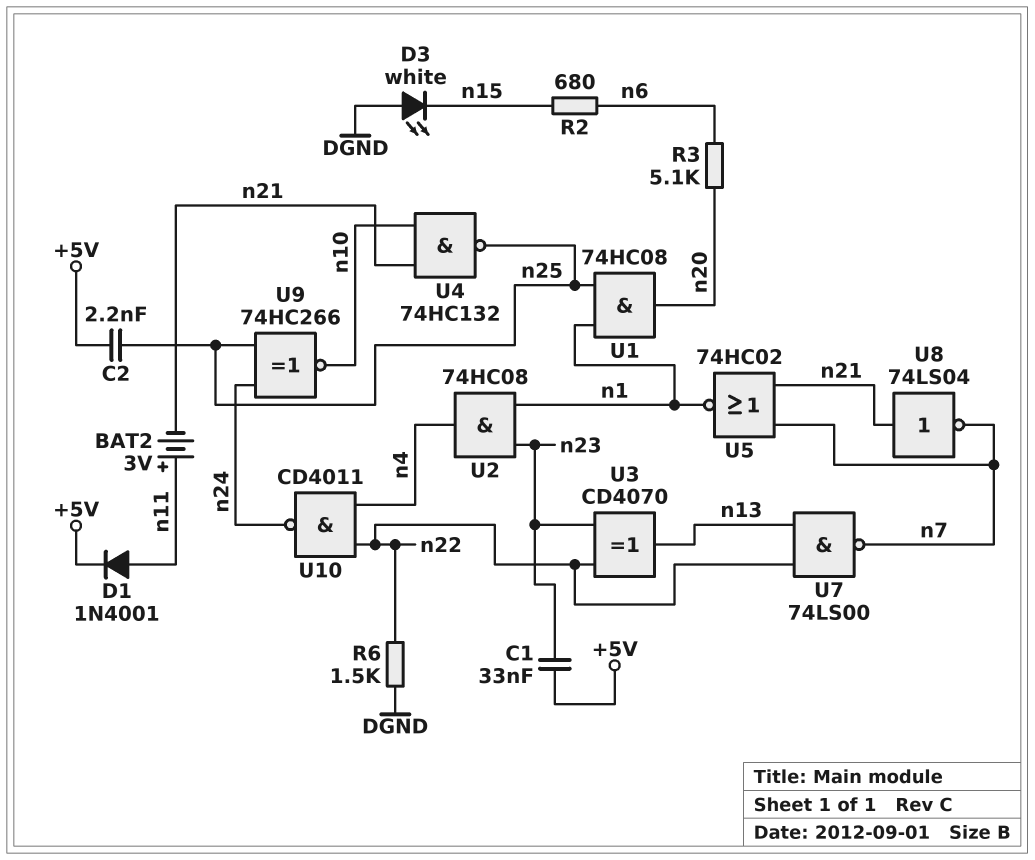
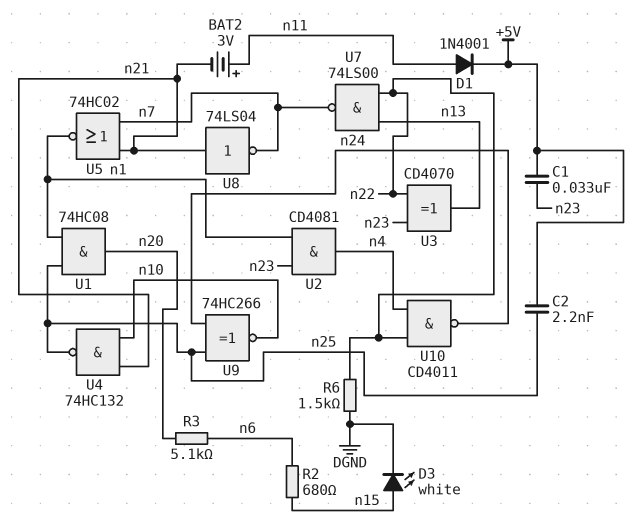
D3: LED white (A DGND, K n15) -> LED white (A n15, K DGND)
U2: AND 74HC08 (in n1, in n23, out n4) -> AND CD4081 (in n1, in n23, out n4)

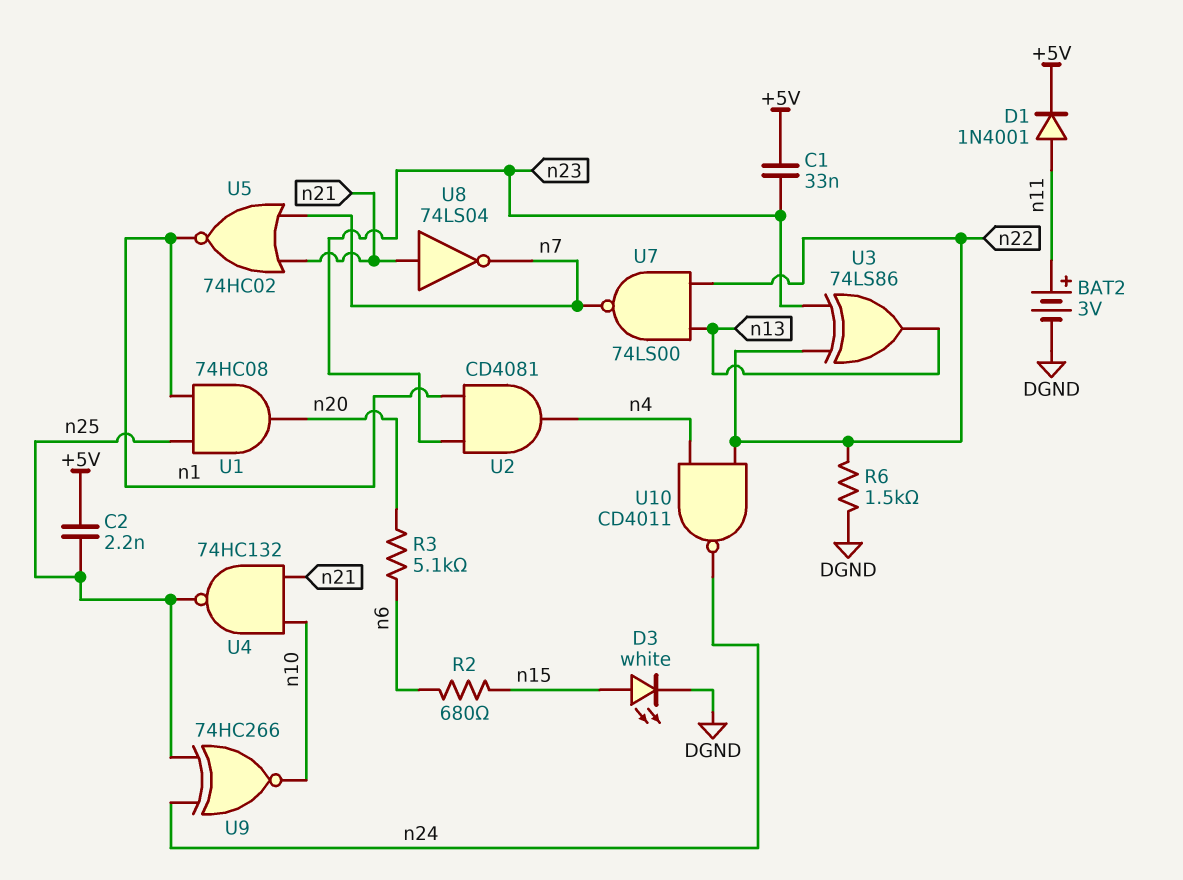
BAT2: 3V (plus n11, minus n21) -> 3V (plus n11, minus DGND)
U3: XOR CD4070 (in n22, in n23, out n13) -> XOR 74LS86 (in n22, in n23, out n13)

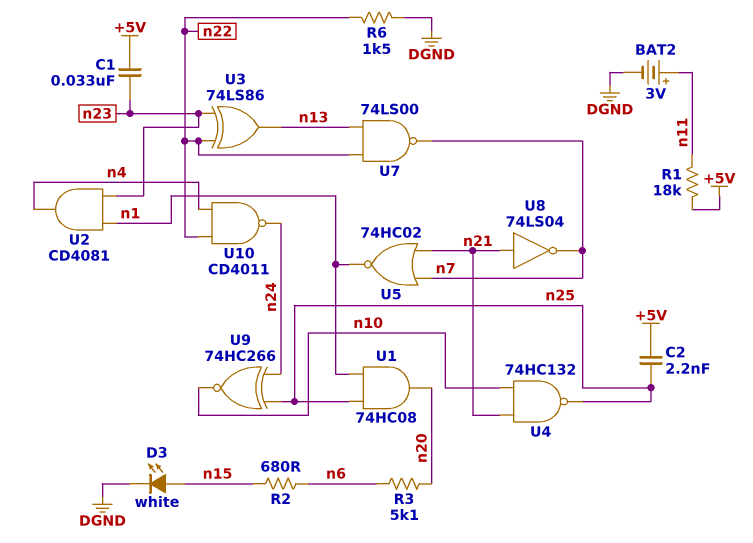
D1: diode 1N4001 (A n11, K +5V) -> none
R1: none -> 18k (+5V, n11)

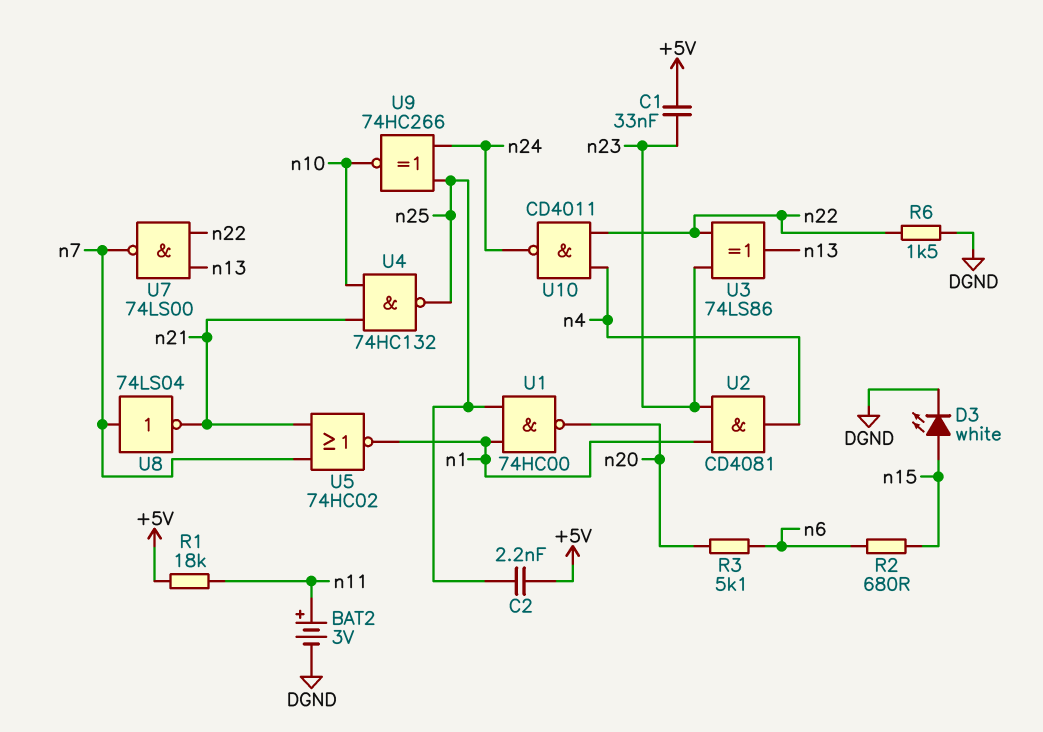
U1: AND 74HC08 (in n1, in n25, out n20) -> NAND 74HC00 (in n1, in n25, out n20)
U8: NOT 74LS04 (in n21, out n7) -> NOT 74LS04 (in n7, out n21)

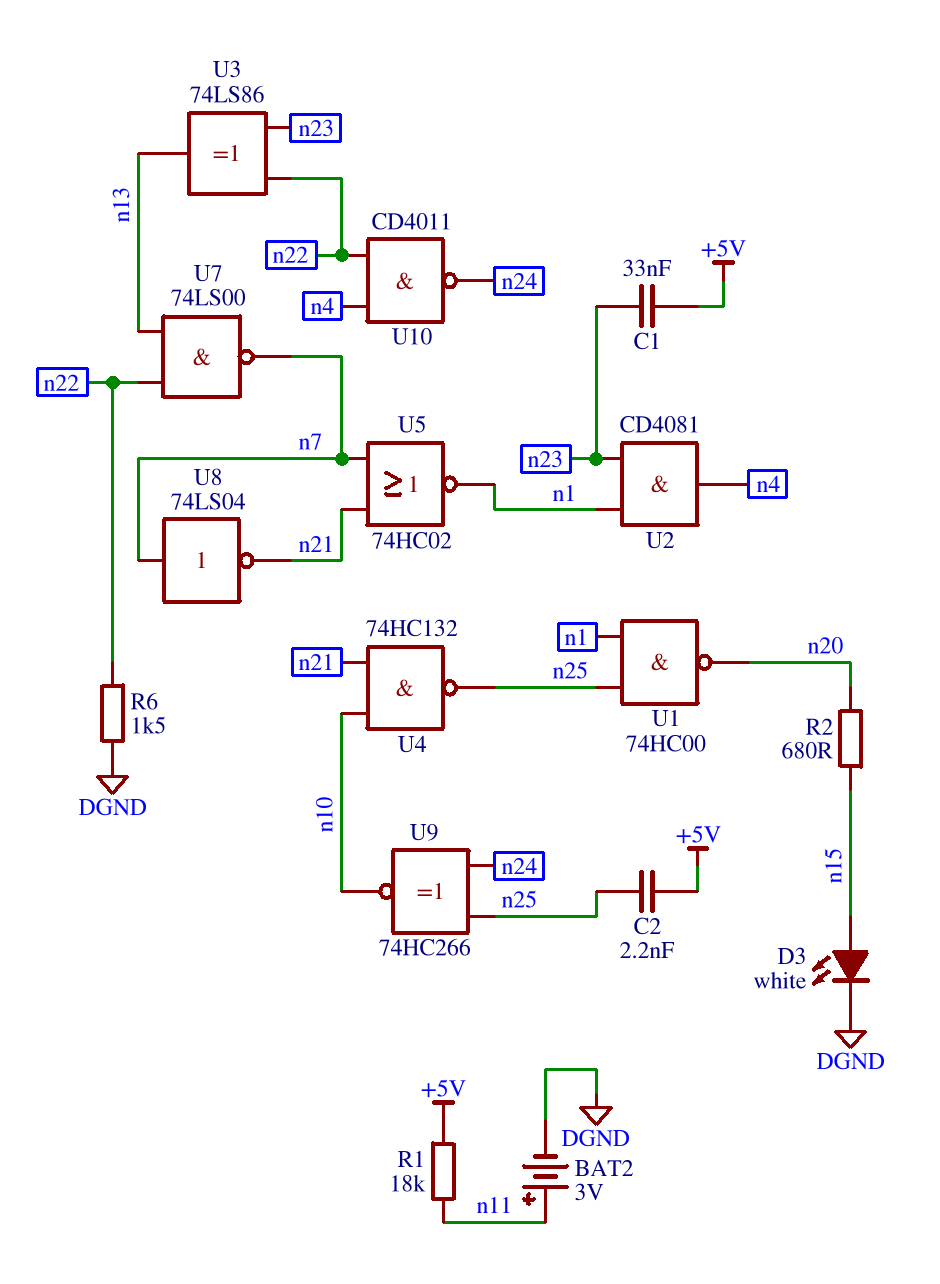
R2: 680 (n6, n15) -> 680 (n15, n20)
R3: 5.1k (n6, n20) -> none

